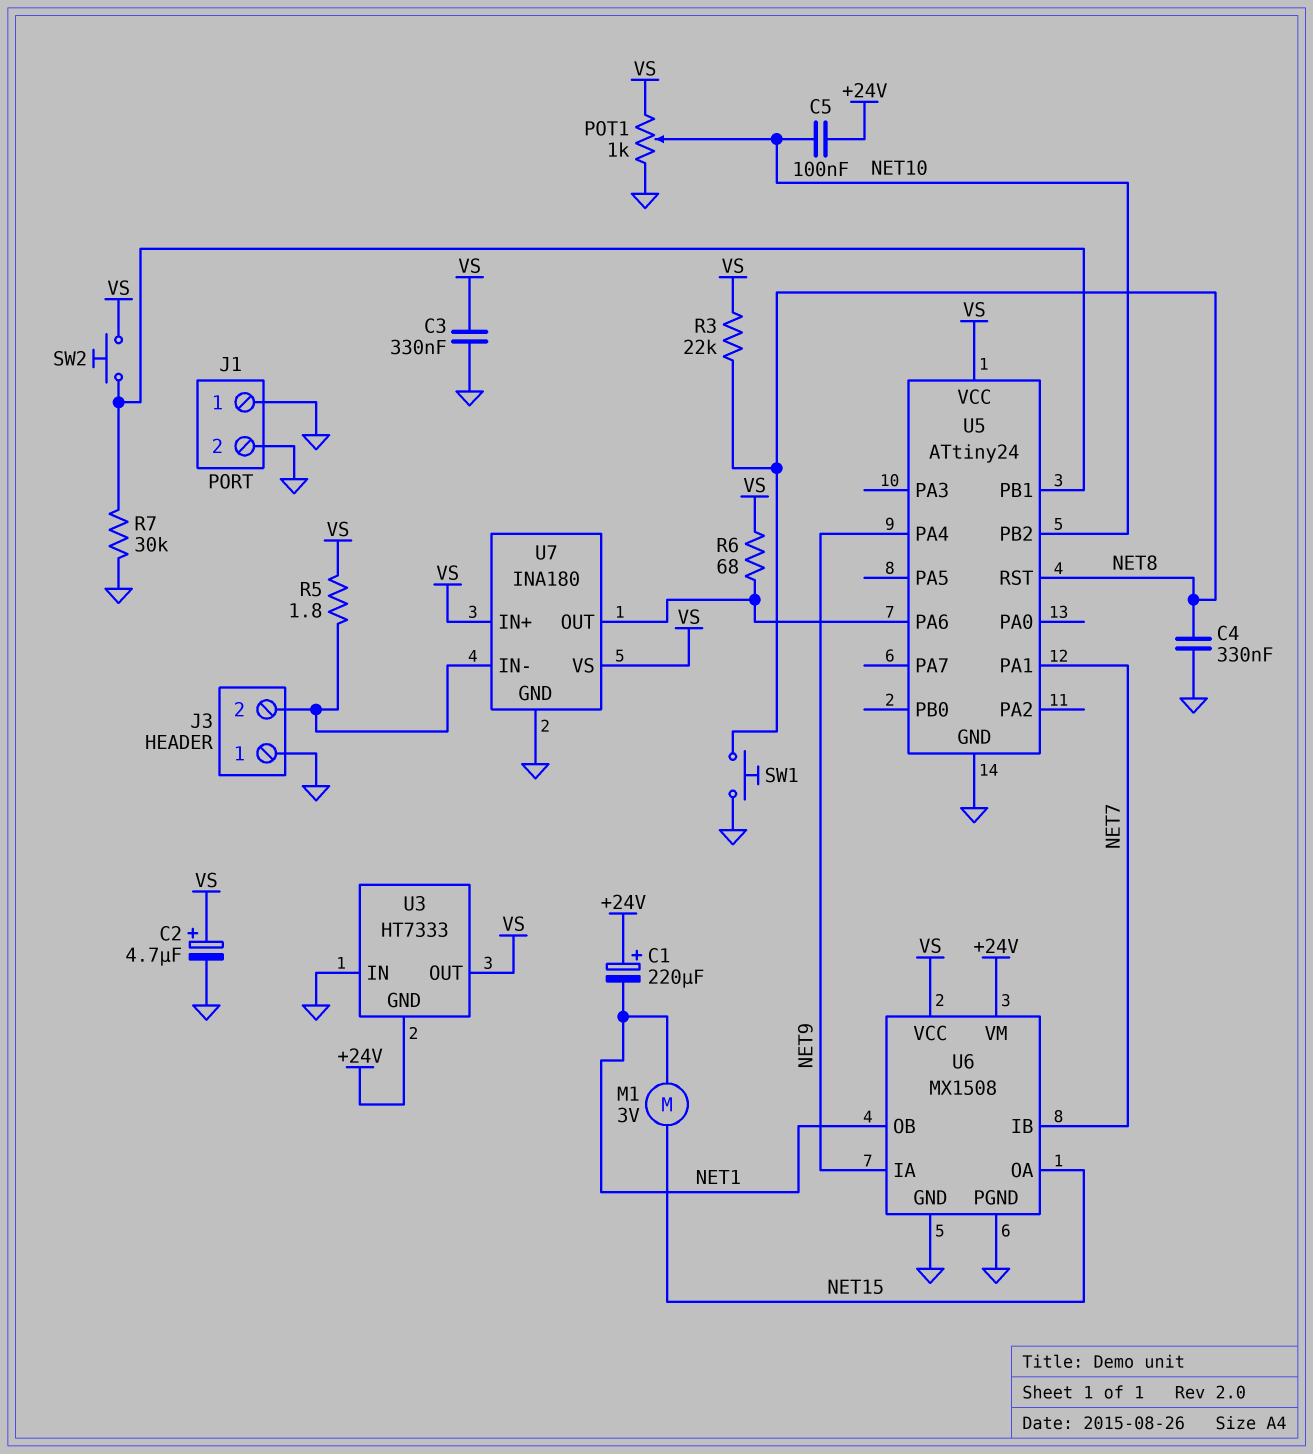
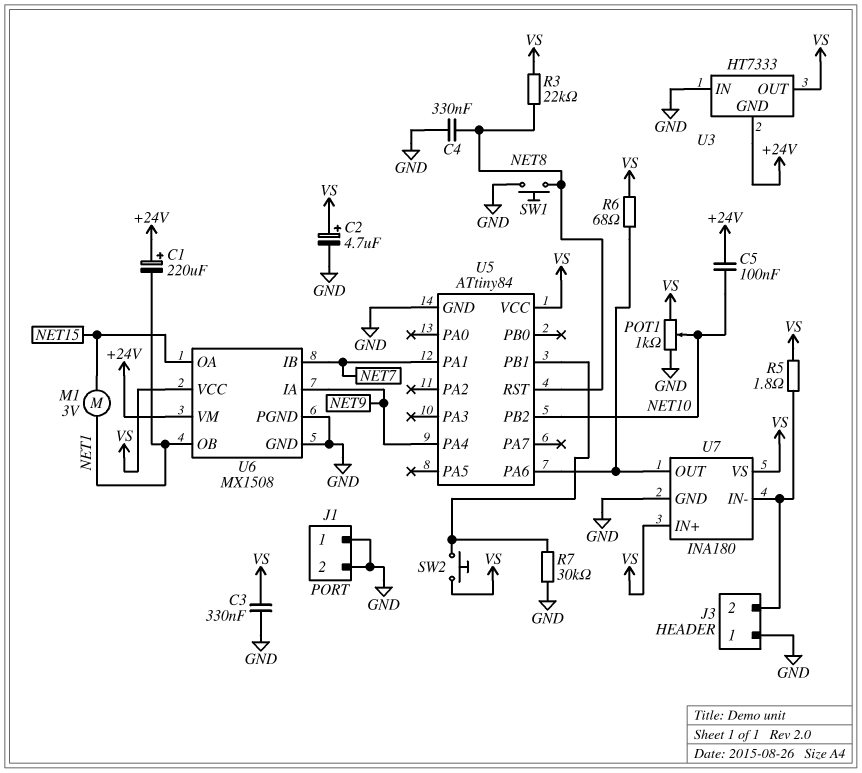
U5: ATtiny24 -> ATtiny84

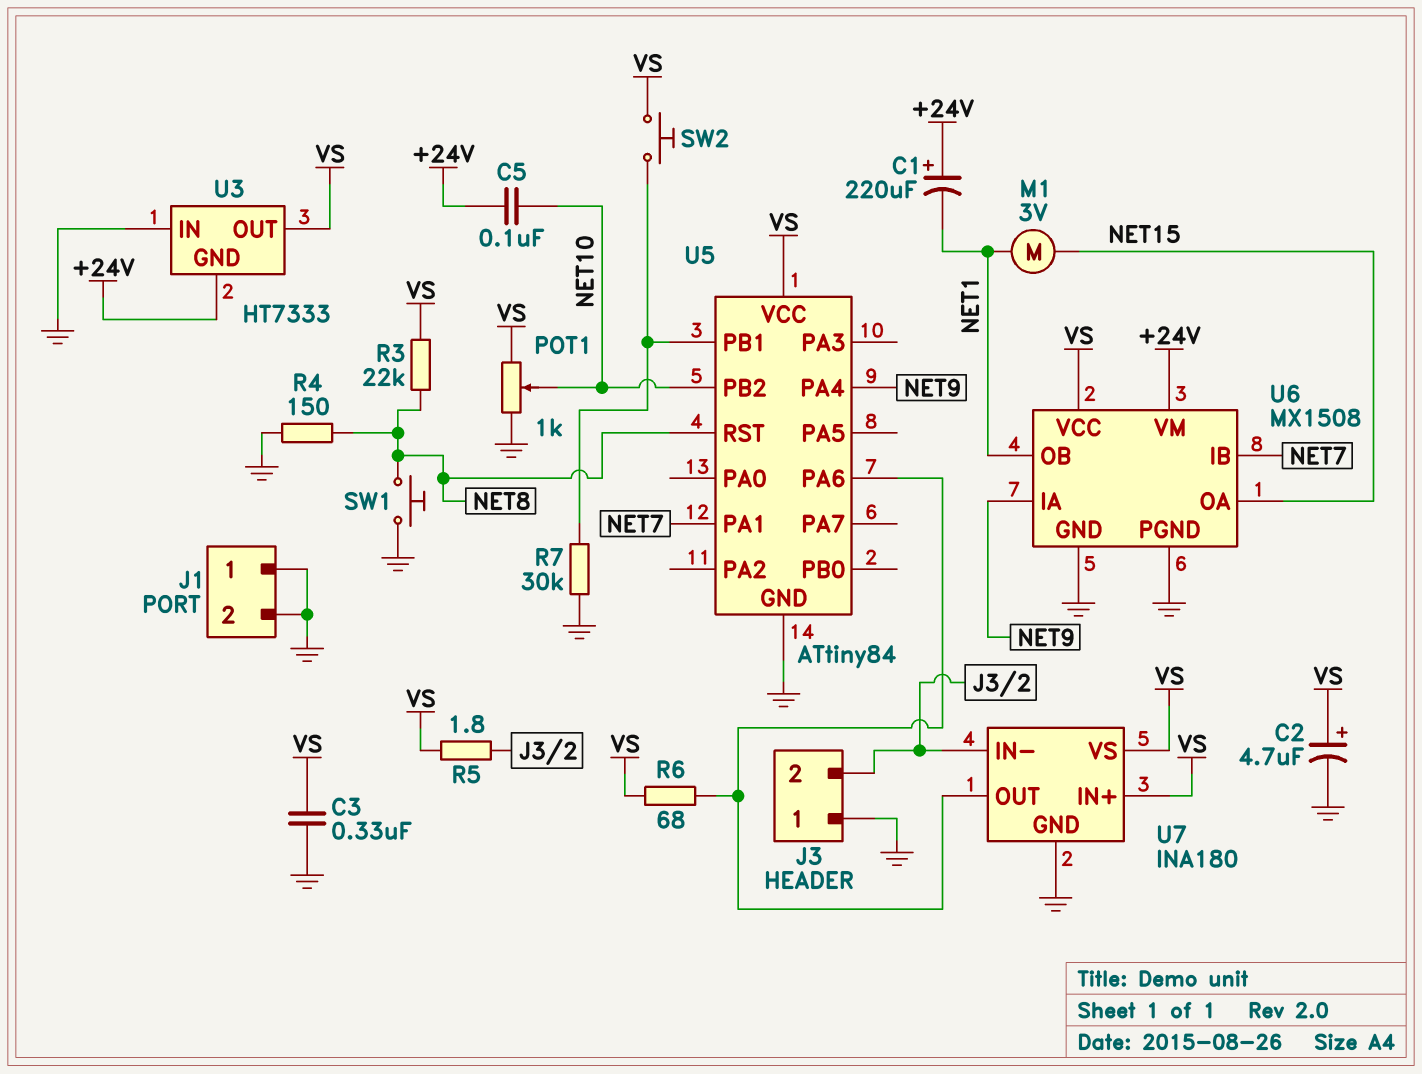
C4: 330nF (GND, NET8) -> none
R4: none -> 150 (GND, NET8)

